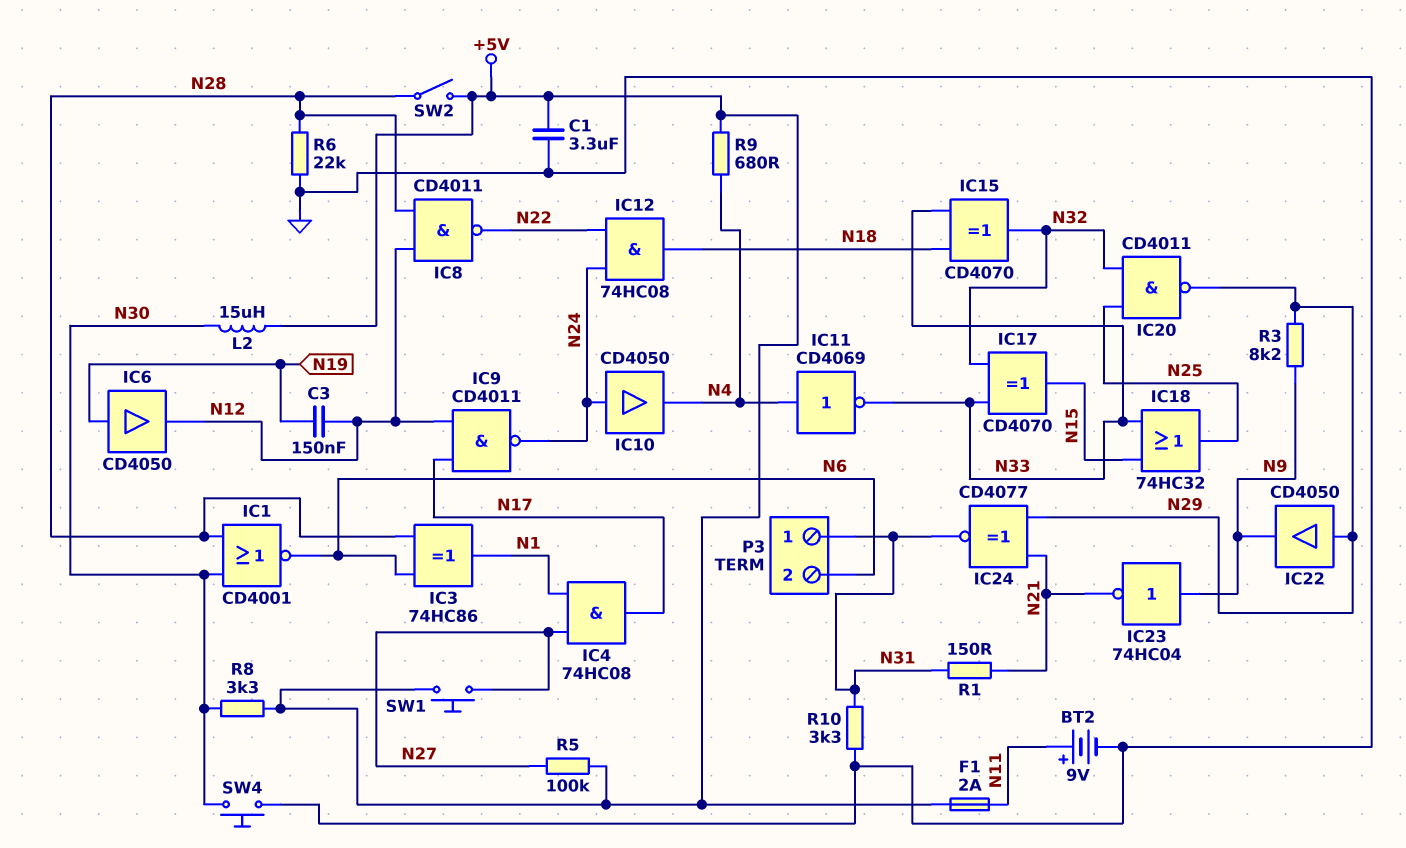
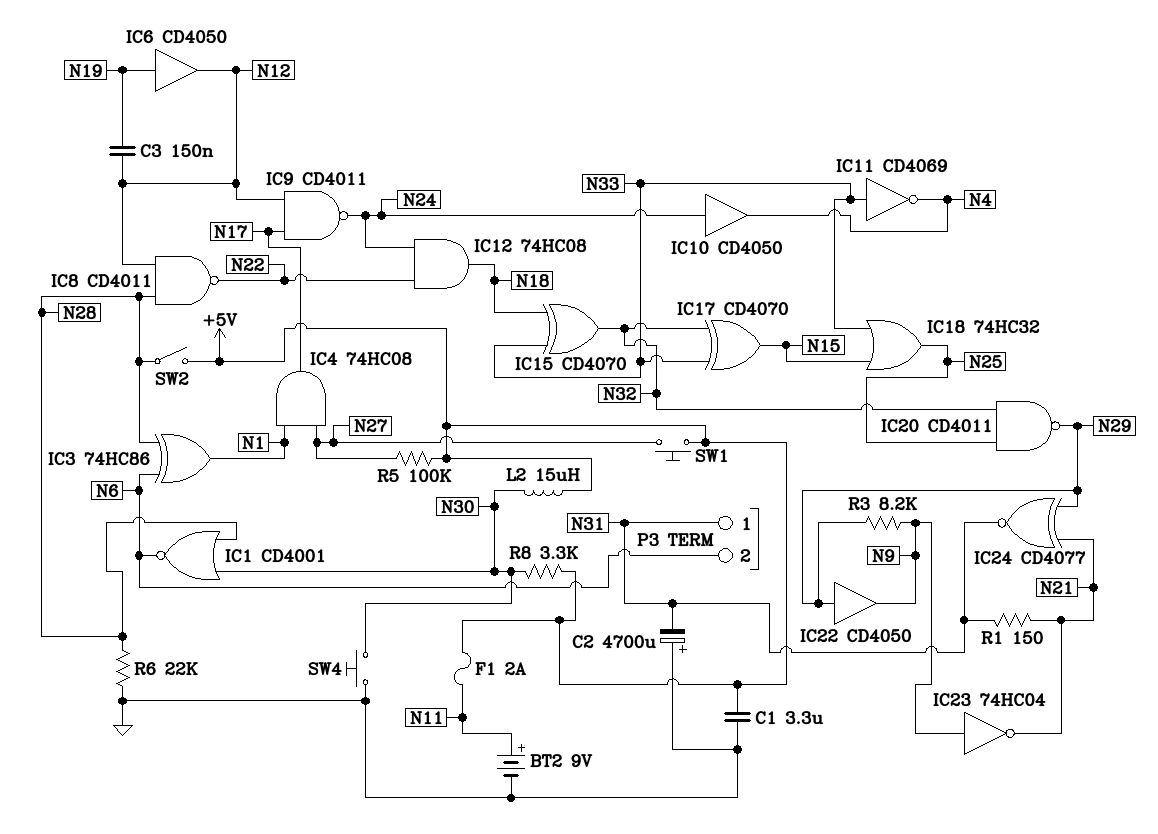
C2: none -> 4700uF (plus GND, minus N31)
IC11: NOT CD4069 (in N4, out N33) -> NOT CD4069 (in N33, out N4)
R9: 680 (+5V, N4) -> none
R10: 3.3k (GND, N31) -> none

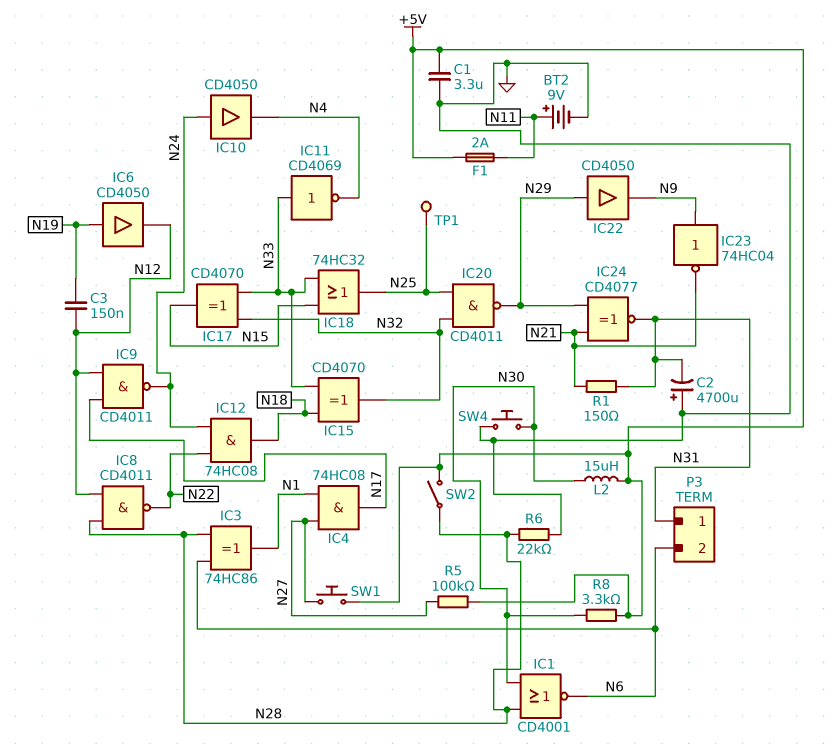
R3: 8.2k (N9, N29) -> none
TP1: none -> test point (N25)

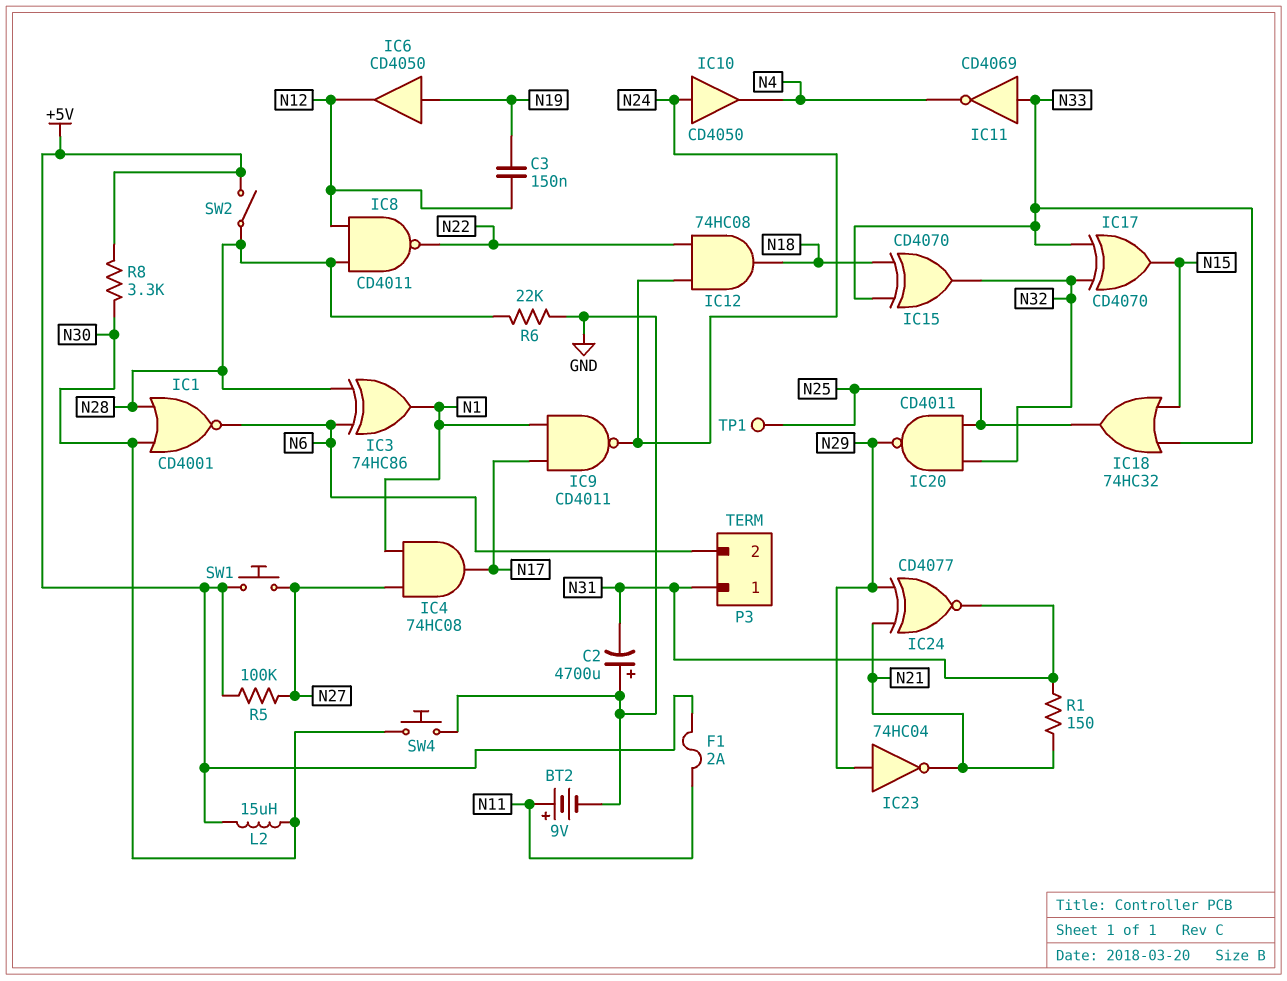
C1: 3.3uF (+5V, GND) -> none
IC9: NAND CD4011 (in N12, in N17, out N24) -> NAND CD4011 (in N1, in N17, out N24)
IC22: buffer CD4050 (in N29, out N9) -> none
IC23: NOT 74HC04 (in N9, out N21) -> NOT 74HC04 (in N29, out N21)

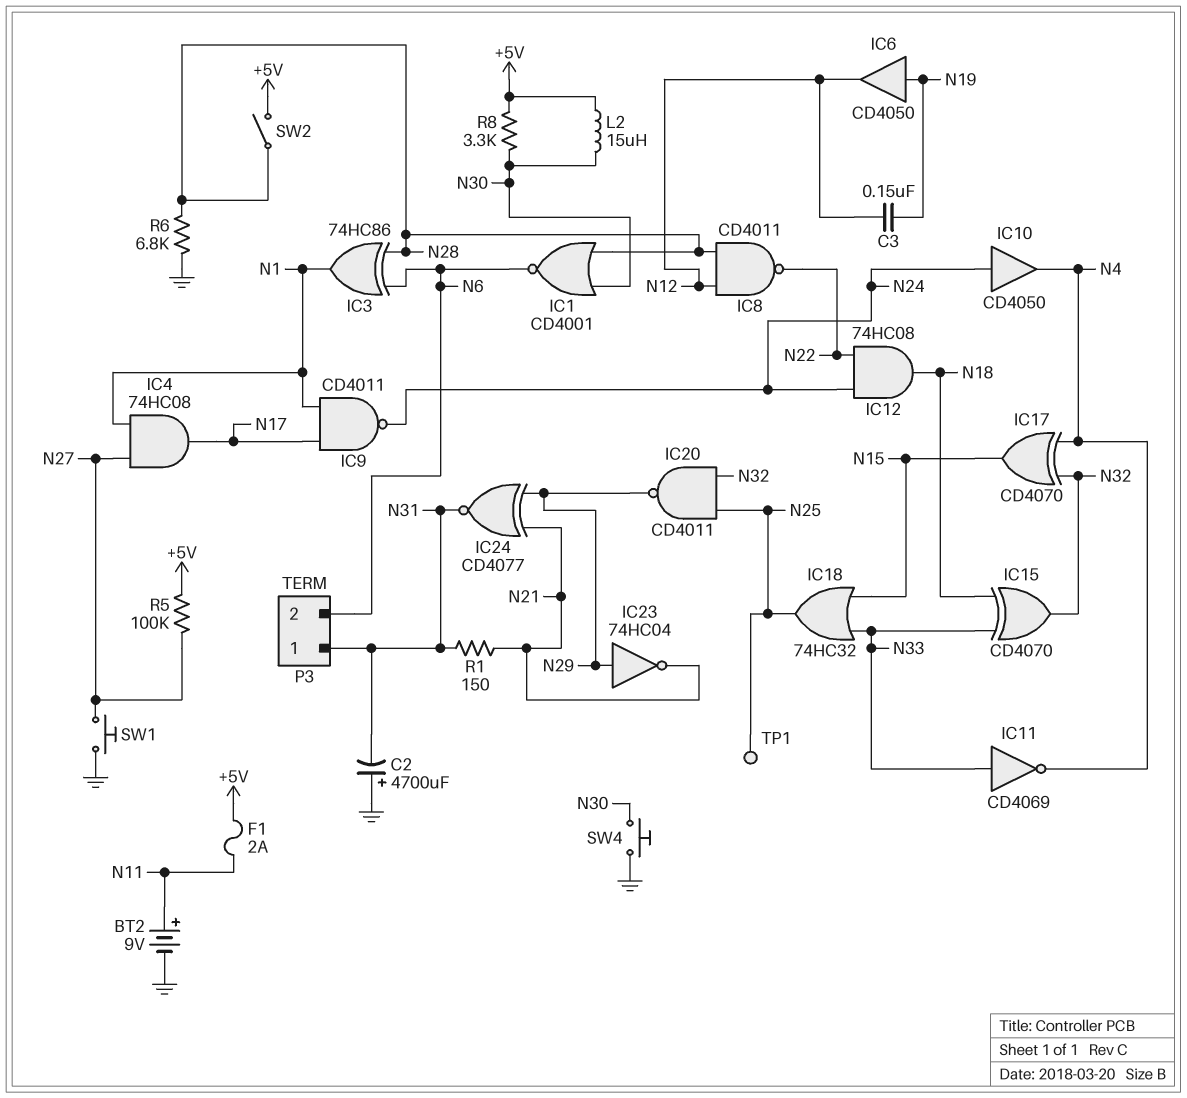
IC17: XOR CD4070 (in N32, in N33, out N15) -> XOR CD4070 (in N4, in N32, out N15)
R6: 22k (GND, N28) -> 6.8k (GND, N28)
SW1: button (+5V, N27) -> button (GND, N27)

